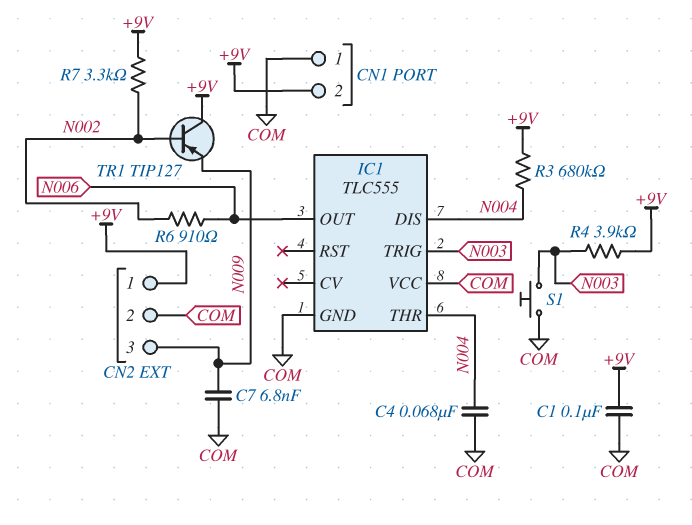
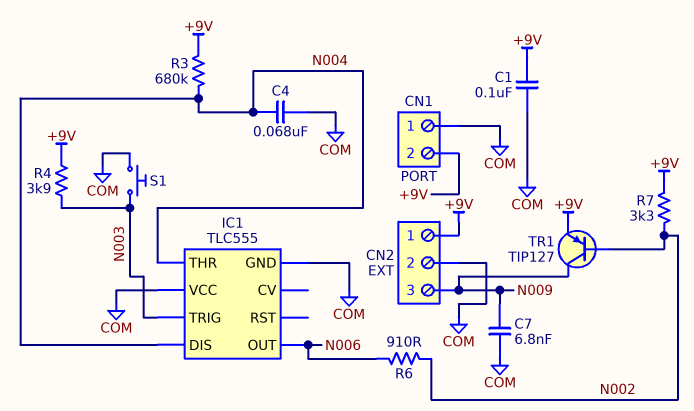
TR1: PNP TIP127 (B N002, C +9V, E N009) -> PNP TIP127 (B N002, C N009, E +9V)

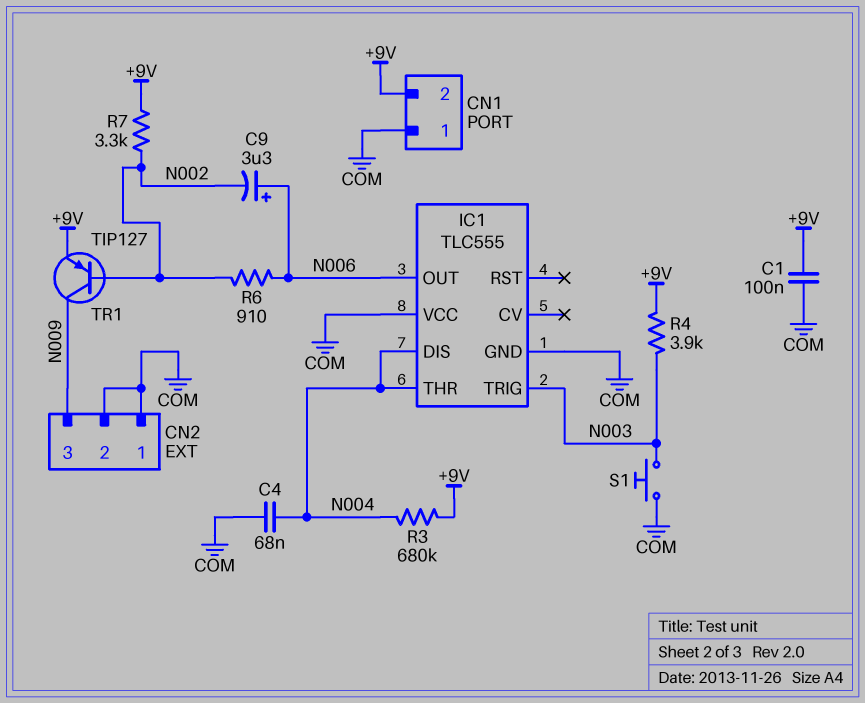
C7: 6.8nF (COM, N009) -> none
C9: none -> 3.3uF (plus N006, minus N002)
CN2 pin 1: +9V -> COM

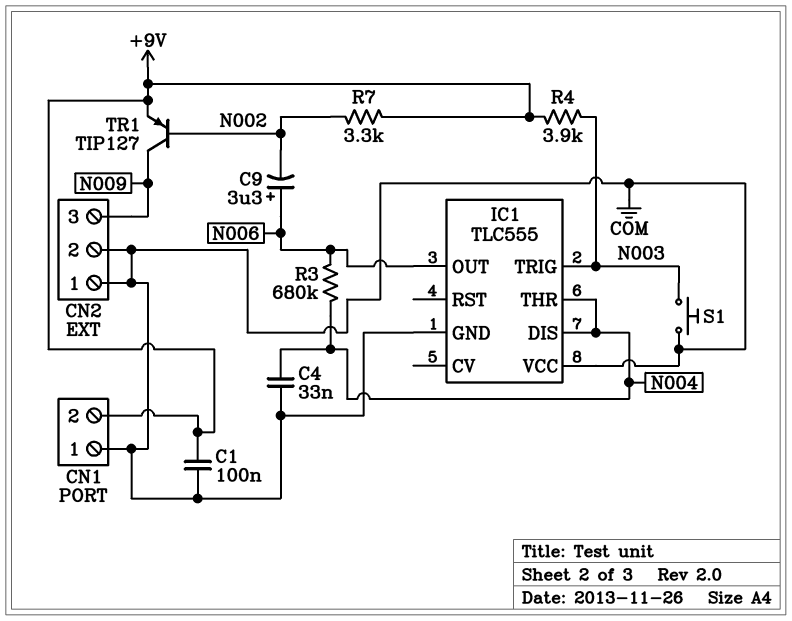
C4: 68nF (COM, N004) -> 33nF (COM, N004)
R3: 680k (+9V, N004) -> 680k (N004, N006)
R6: 910 (N002, N006) -> none

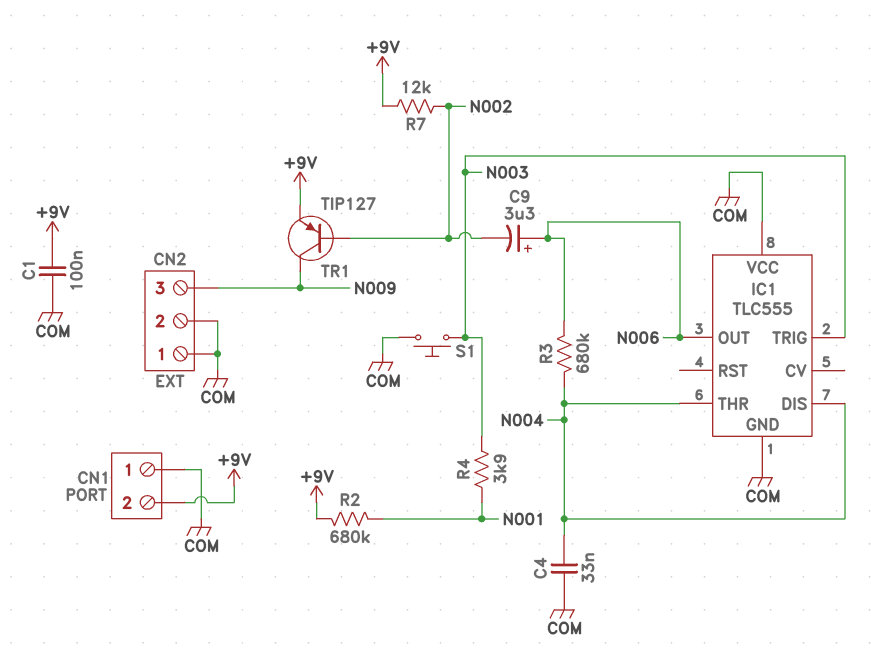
R2: none -> 680k (+9V, N001)
R4: 3.9k (+9V, N003) -> 3.9k (N001, N003)
R7: 3.3k (+9V, N002) -> 12k (+9V, N002)

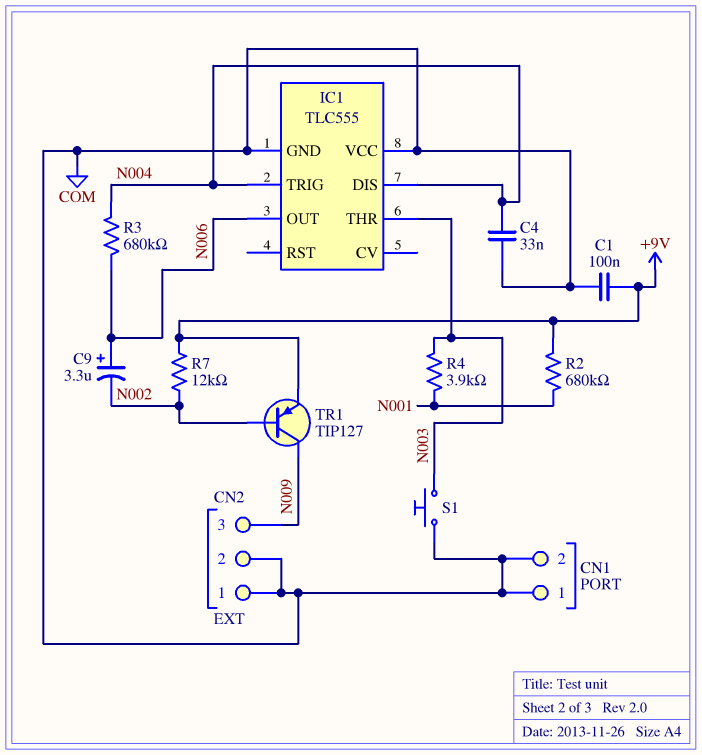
CN1 pin 2: +9V -> COM
IC1 pin THR: N004 -> N003
IC1 pin TRIG: N003 -> N004

